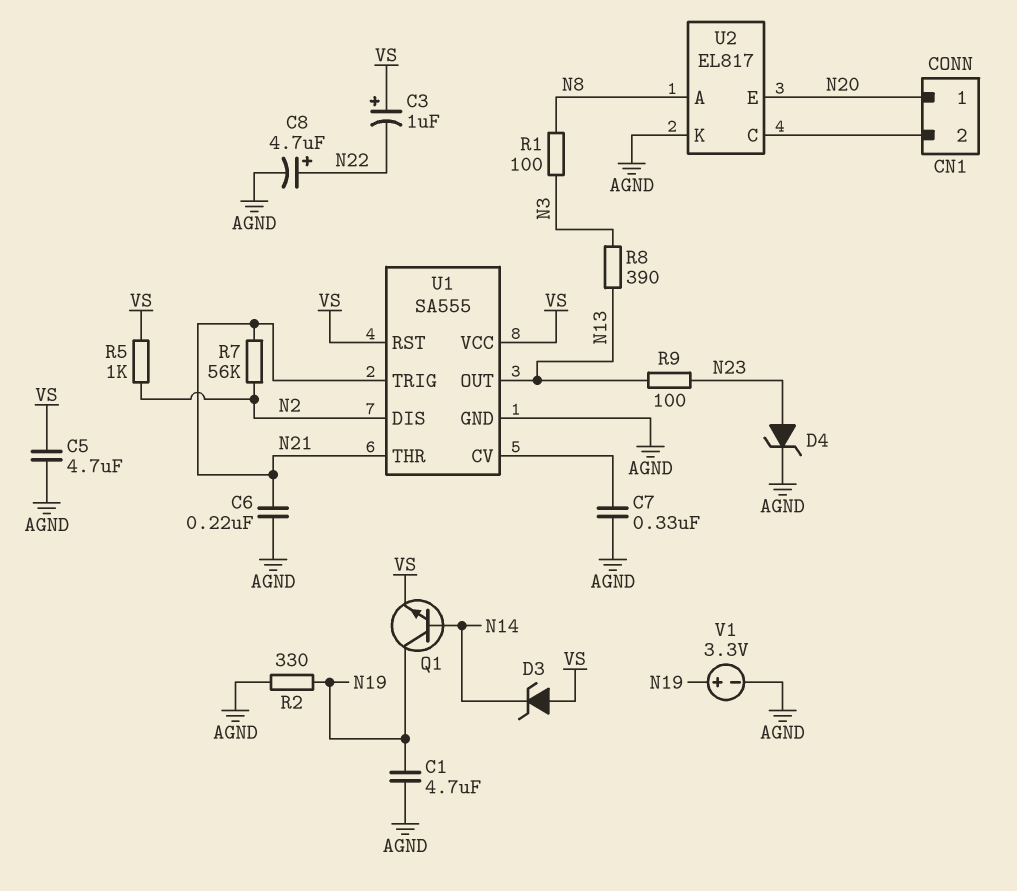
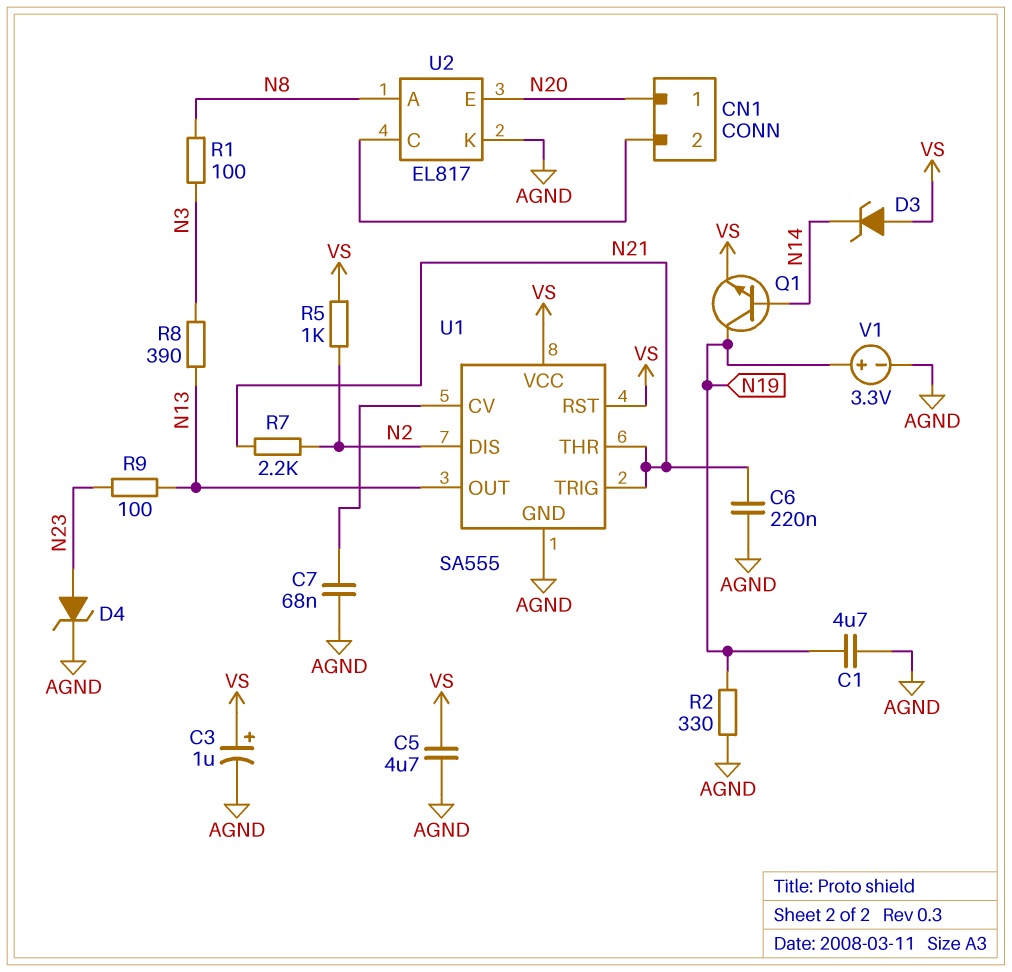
C3: 1uF (plus VS, minus N22) -> 1uF (plus VS, minus AGND)
C7: 330nF (AGND, U1/CV) -> 68nF (AGND, U1/CV)
C8: 4.7uF (plus N22, minus AGND) -> none
R7: 56k (N2, N21) -> 2.2k (N2, N21)

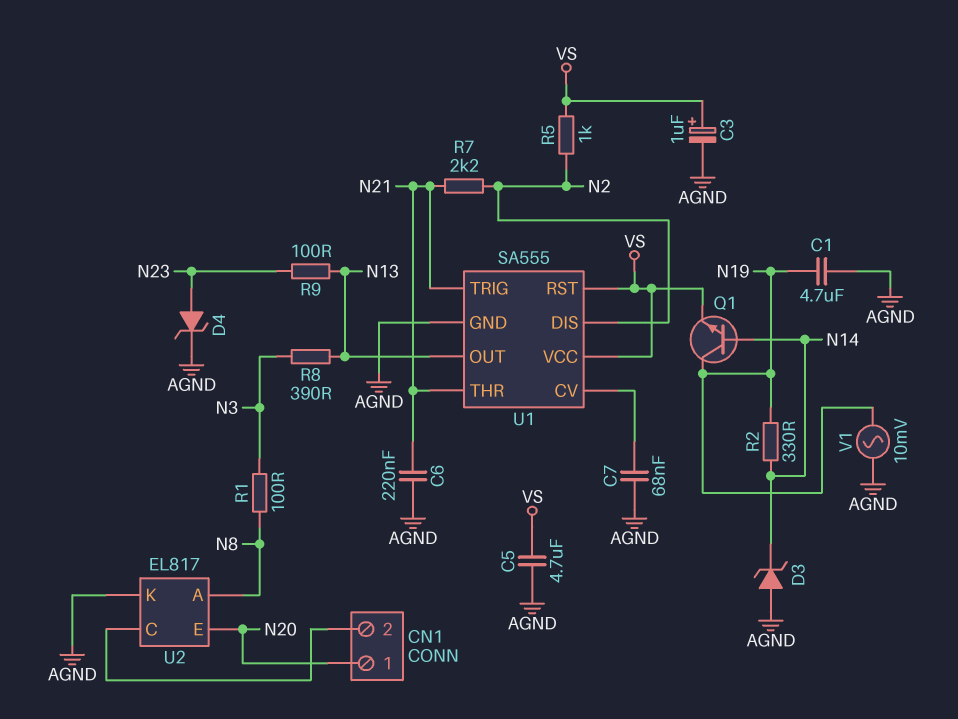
D3: zener (A VS, K N14) -> zener (A AGND, K N14)
R2: 330 (AGND, N19) -> 330 (N14, N19)
V1: 3.3V (plus N19, minus AGND) -> AC 10mV (AGND, N19)

